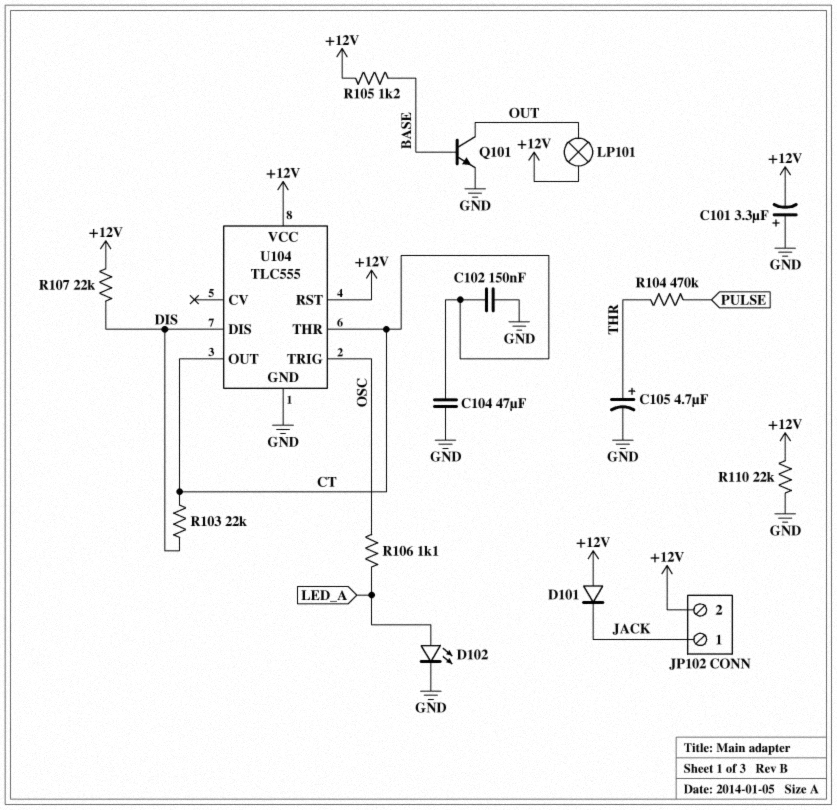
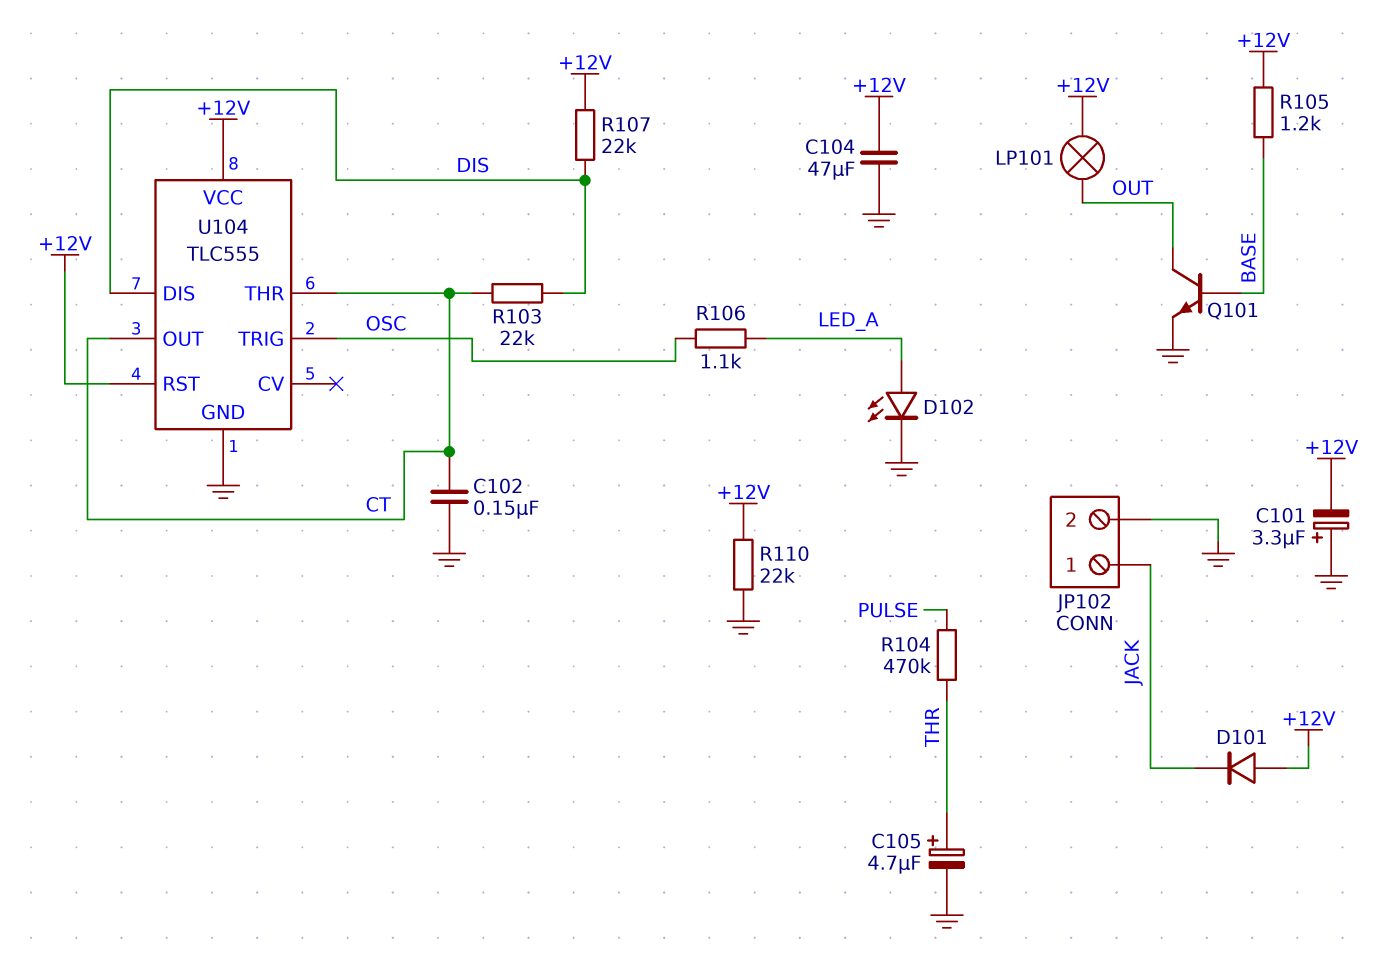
C104: 47uF (CT, GND) -> 47uF (+12V, GND)
JP102 pin 2: +12V -> GND

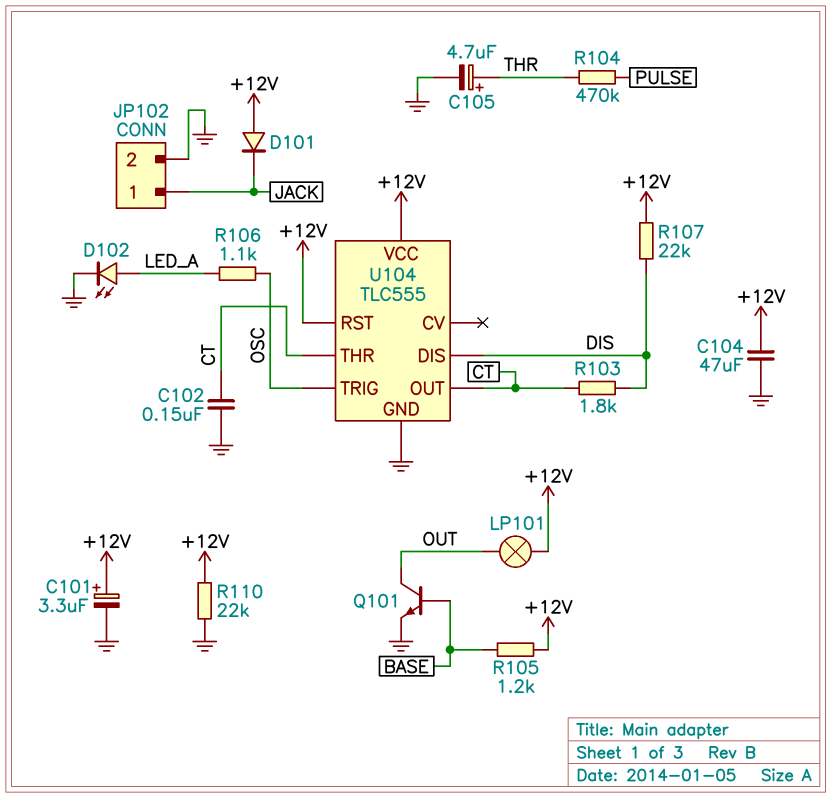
C101: 3.3uF (plus GND, minus +12V) -> 3.3uF (plus +12V, minus GND)
R103: 22k (CT, DIS) -> 1.8k (CT, DIS)

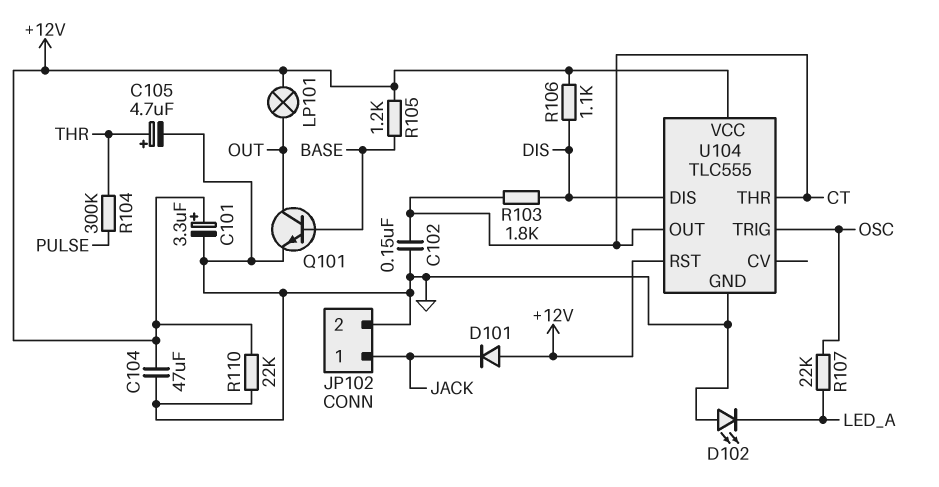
D102: LED (A LED_A, K GND) -> LED (A GND, K LED_A)
R104: 470k (PULSE, THR) -> 300k (PULSE, THR)
R106: 1.1k (LED_A, OSC) -> 1.1k (+12V, DIS)
R107: 22k (+12V, DIS) -> 22k (LED_A, OSC)

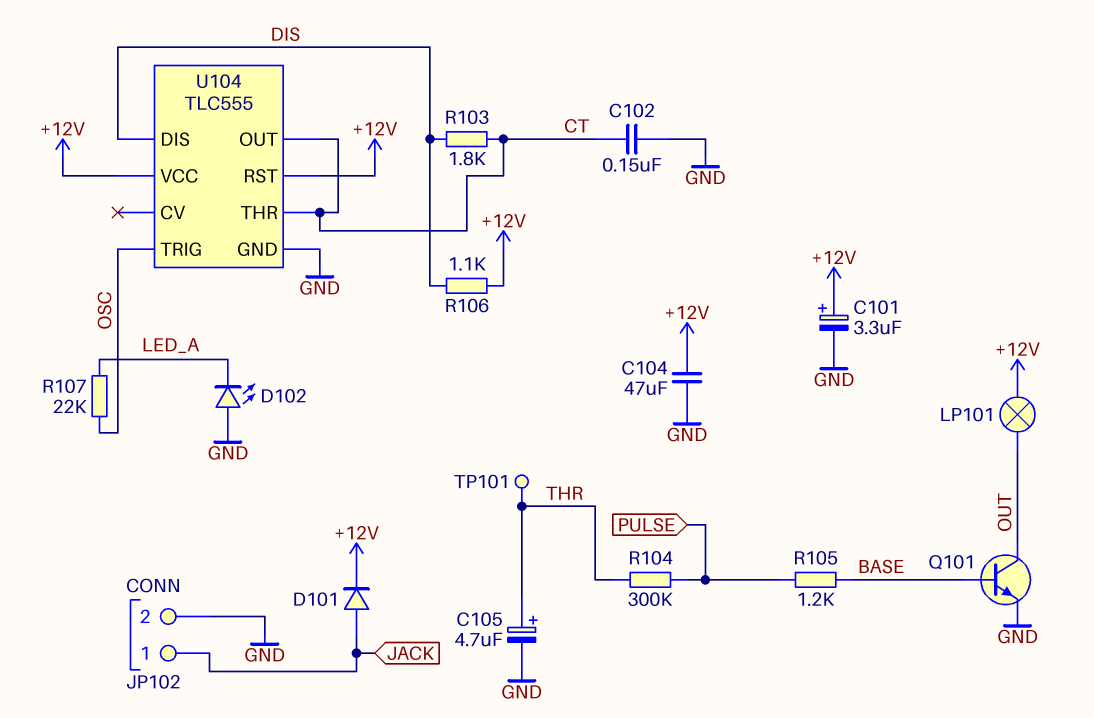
D101: diode (A +12V, K JACK) -> diode (A JACK, K +12V)
R105: 1.2k (+12V, BASE) -> 1.2k (BASE, PULSE)
R110: 22k (+12V, GND) -> none
TP101: none -> test point (THR)

